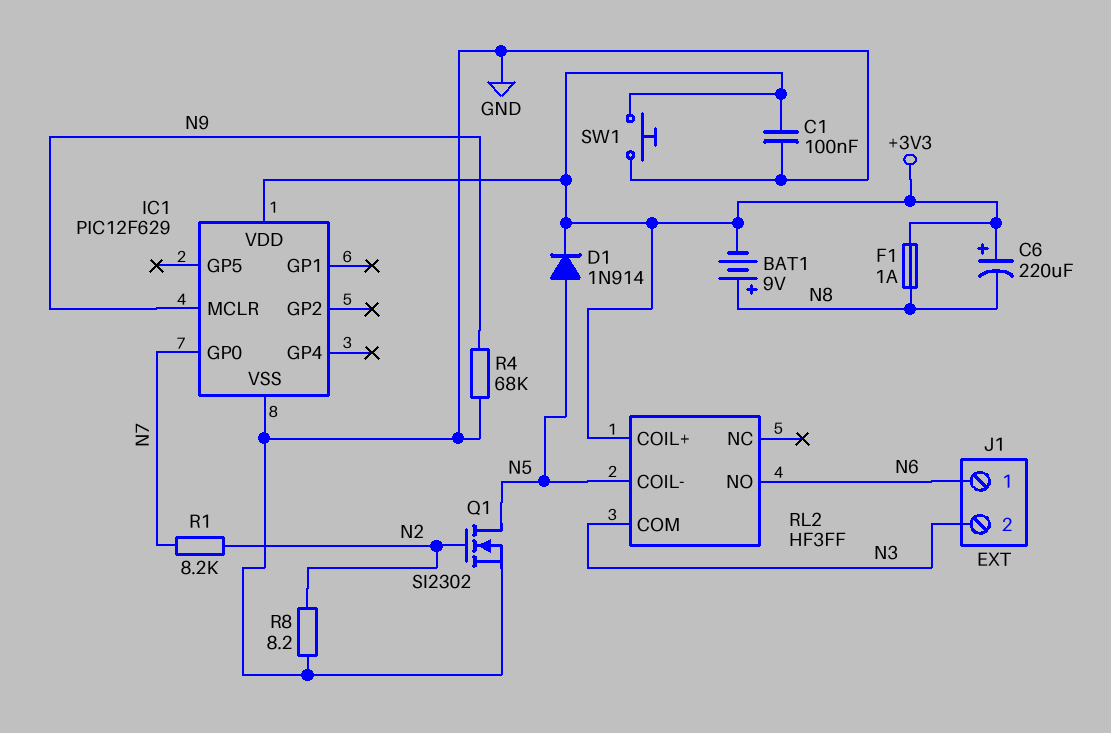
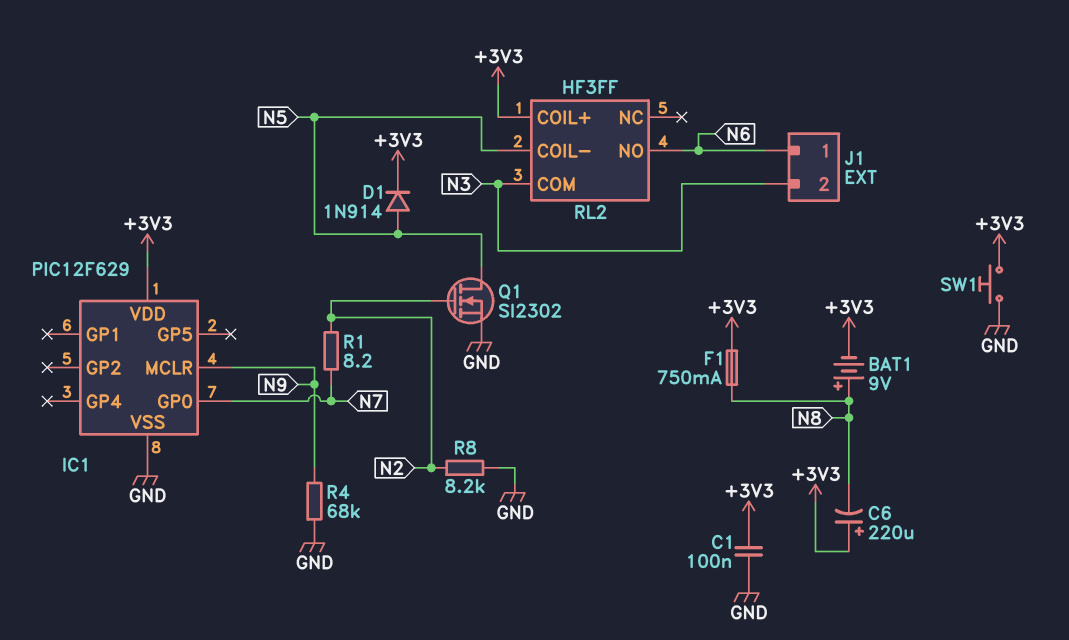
F1: 1A (+3V3, N8) -> 750mA (+3V3, N8)
R1: 8.2k (N2, N7) -> 8.2 (N2, N7)
R8: 8.2 (GND, N2) -> 8.2k (GND, N2)

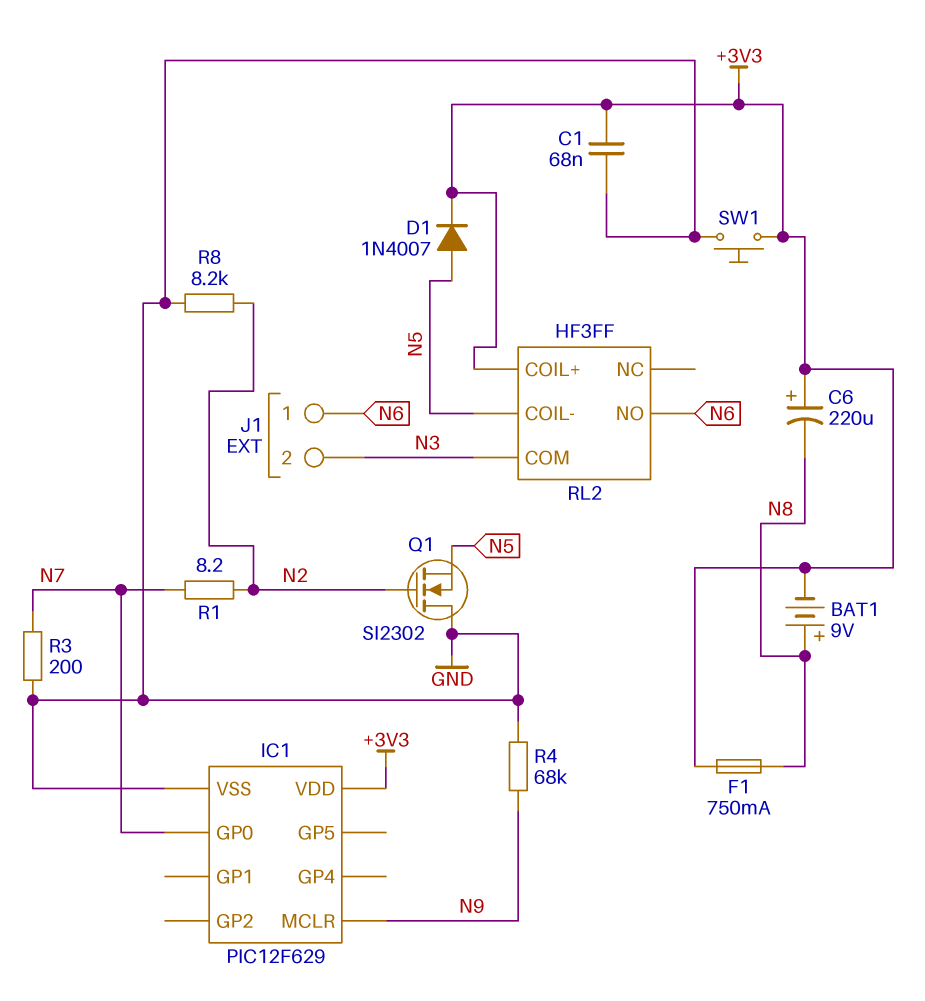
C1: 100nF (+3V3, GND) -> 68nF (+3V3, GND)
D1: diode 1N914 (A N5, K +3V3) -> diode 1N4007 (A N5, K +3V3)
Q1: NMOS SI2302 (G N2, D N5, S GND) -> NMOS SI2302 (G N2, D GND, S N5)
R3: none -> 200 (GND, N7)

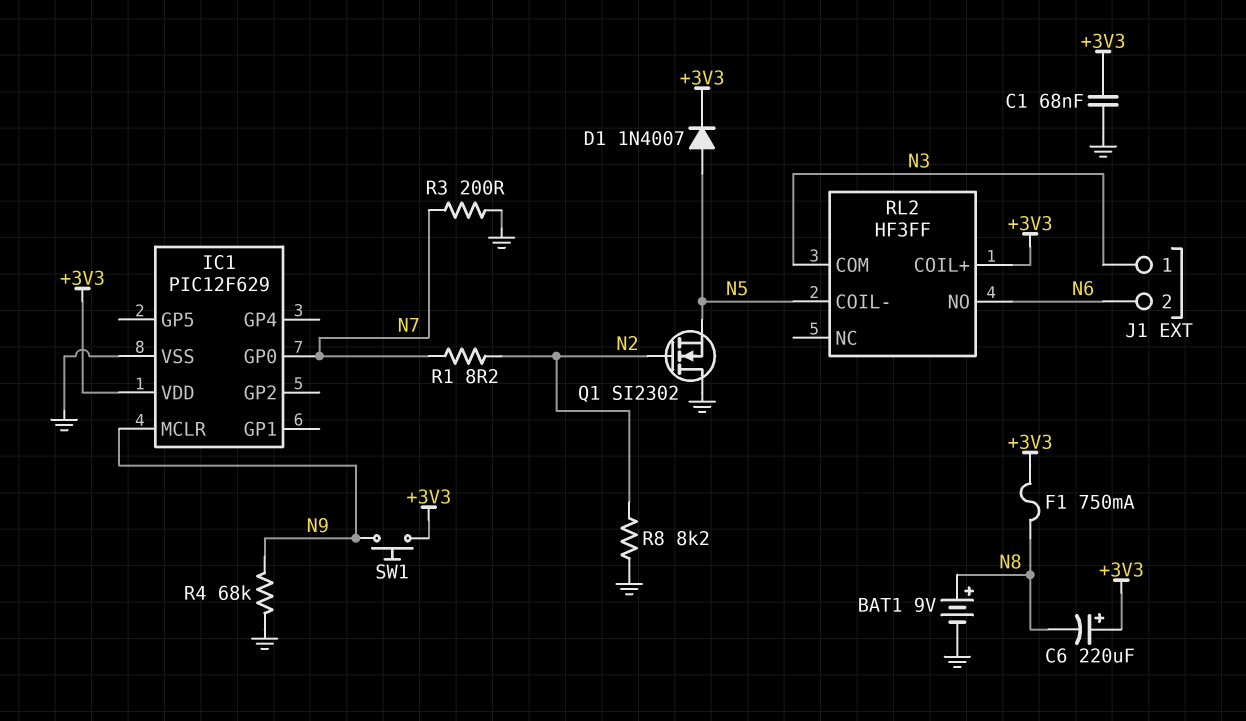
BAT1: 9V (plus N8, minus +3V3) -> 9V (plus N8, minus GND)
J1 pin 1: N6 -> N3
J1 pin 2: N3 -> N6
SW1: button (+3V3, GND) -> button (+3V3, N9)

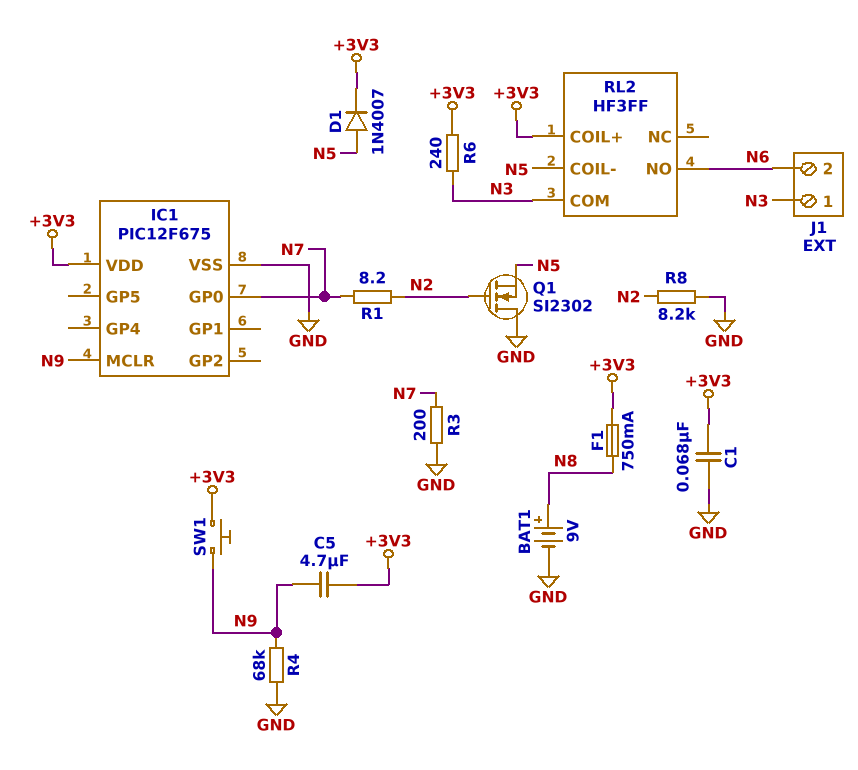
C5: none -> 4.7uF (+3V3, N9)
C6: 220uF (plus +3V3, minus N8) -> none
IC1: PIC12F629 -> PIC12F675
R6: none -> 240 (+3V3, N3)

